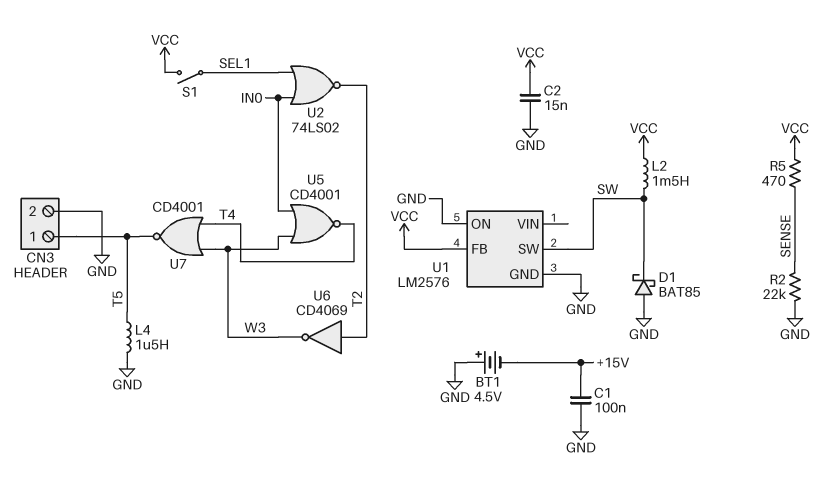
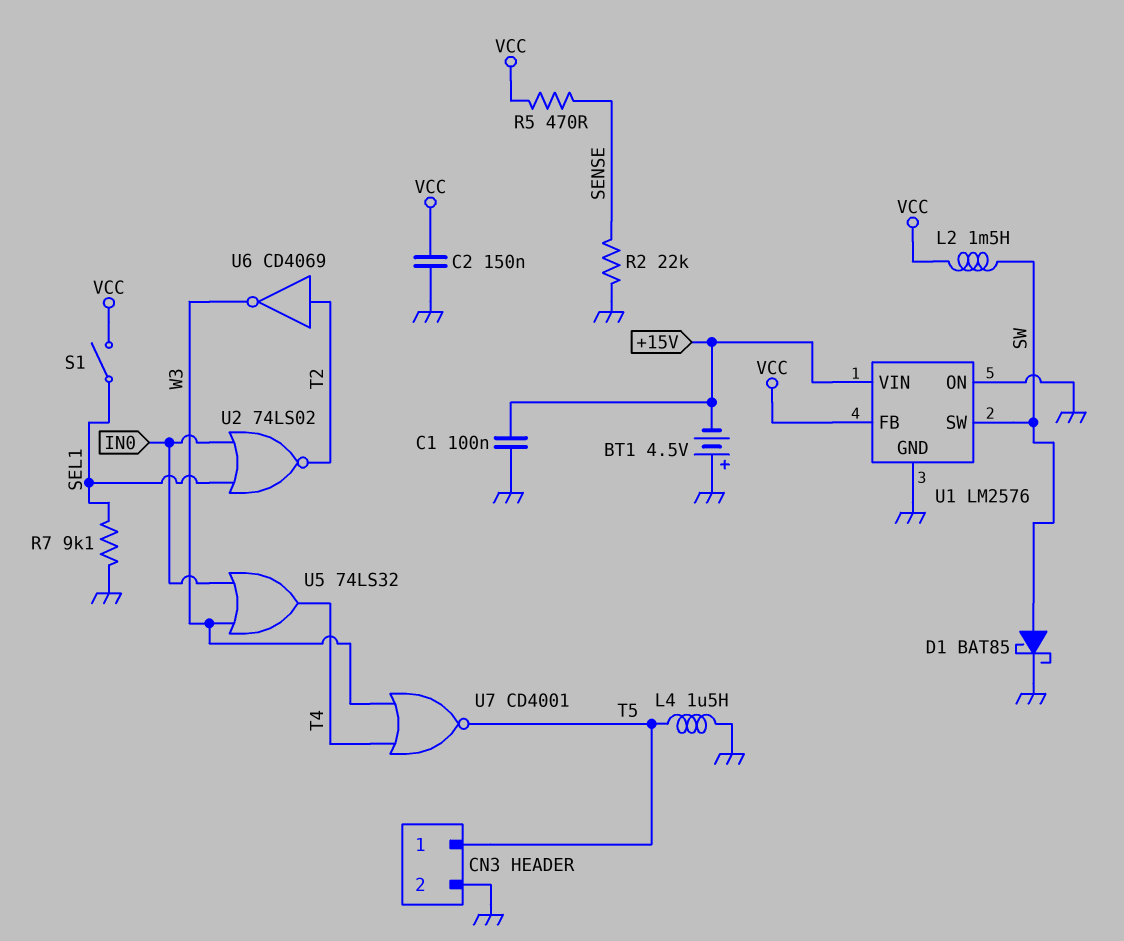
C2: 15nF (GND, VCC) -> 150nF (GND, VCC)
D1: schottky BAT85 (A GND, K SW) -> schottky BAT85 (A SW, K GND)
R7: none -> 9.1k (GND, SEL1)
U1 pin VIN: none -> +15V
U5: NOR CD4001 (in IN0, in W3, out T4) -> OR 74LS32 (in IN0, in W3, out T4)

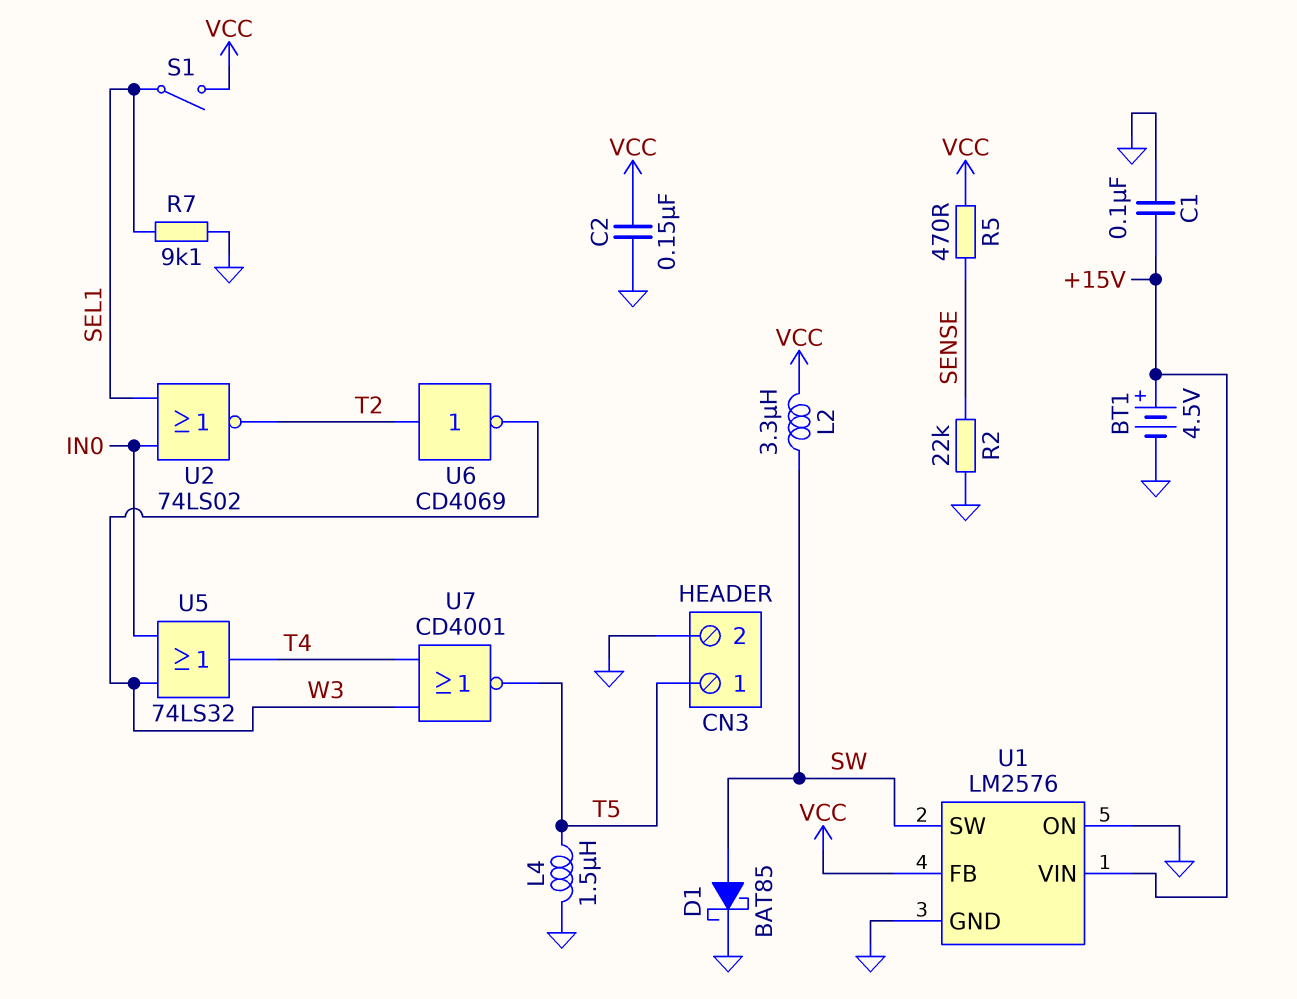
BT1: 4.5V (plus GND, minus +15V) -> 4.5V (plus +15V, minus GND)
L2: 1.5mH (SW, VCC) -> 3.3uH (SW, VCC)

